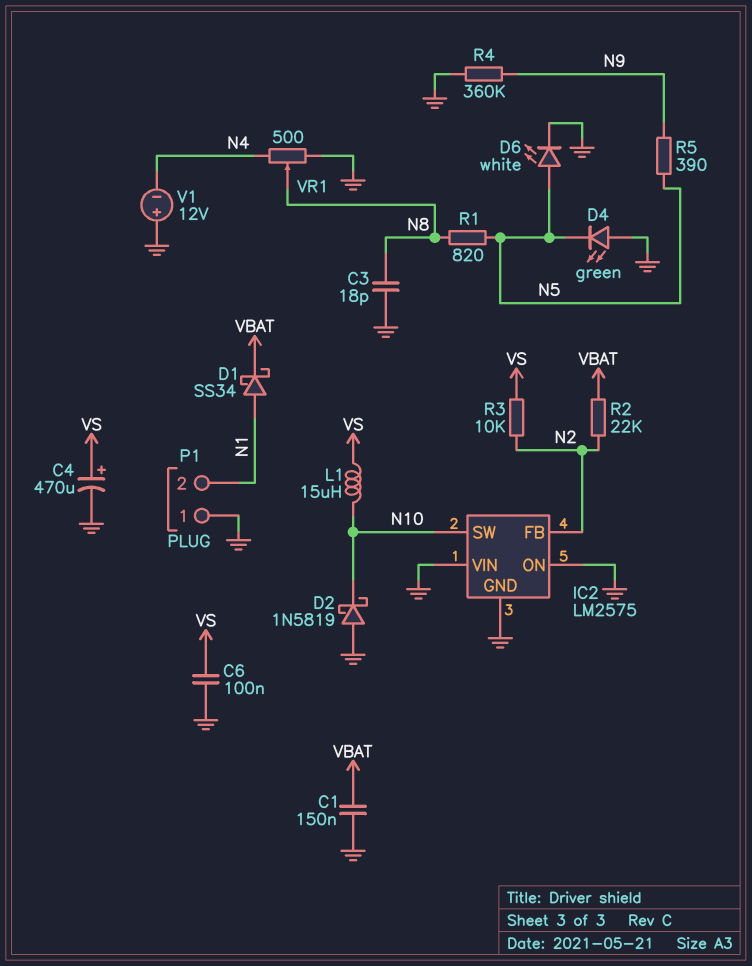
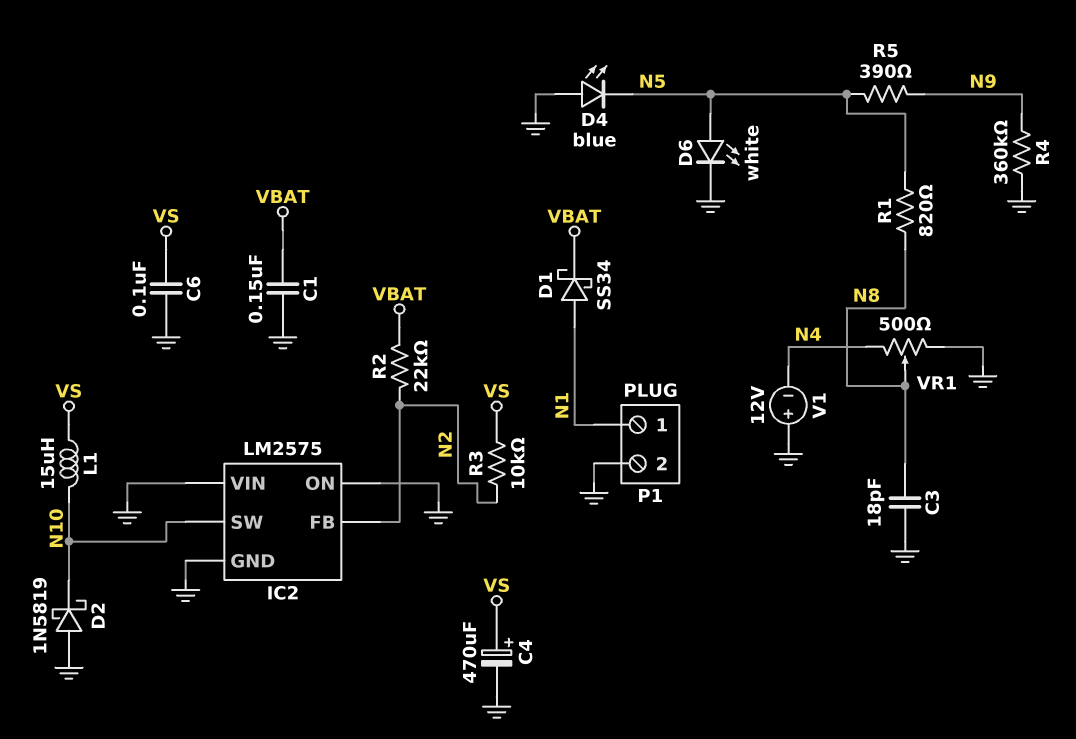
D4: LED green (A GND, K N5) -> LED blue (A GND, K N5)
P1 pin 1: GND -> N1
P1 pin 2: N1 -> GND

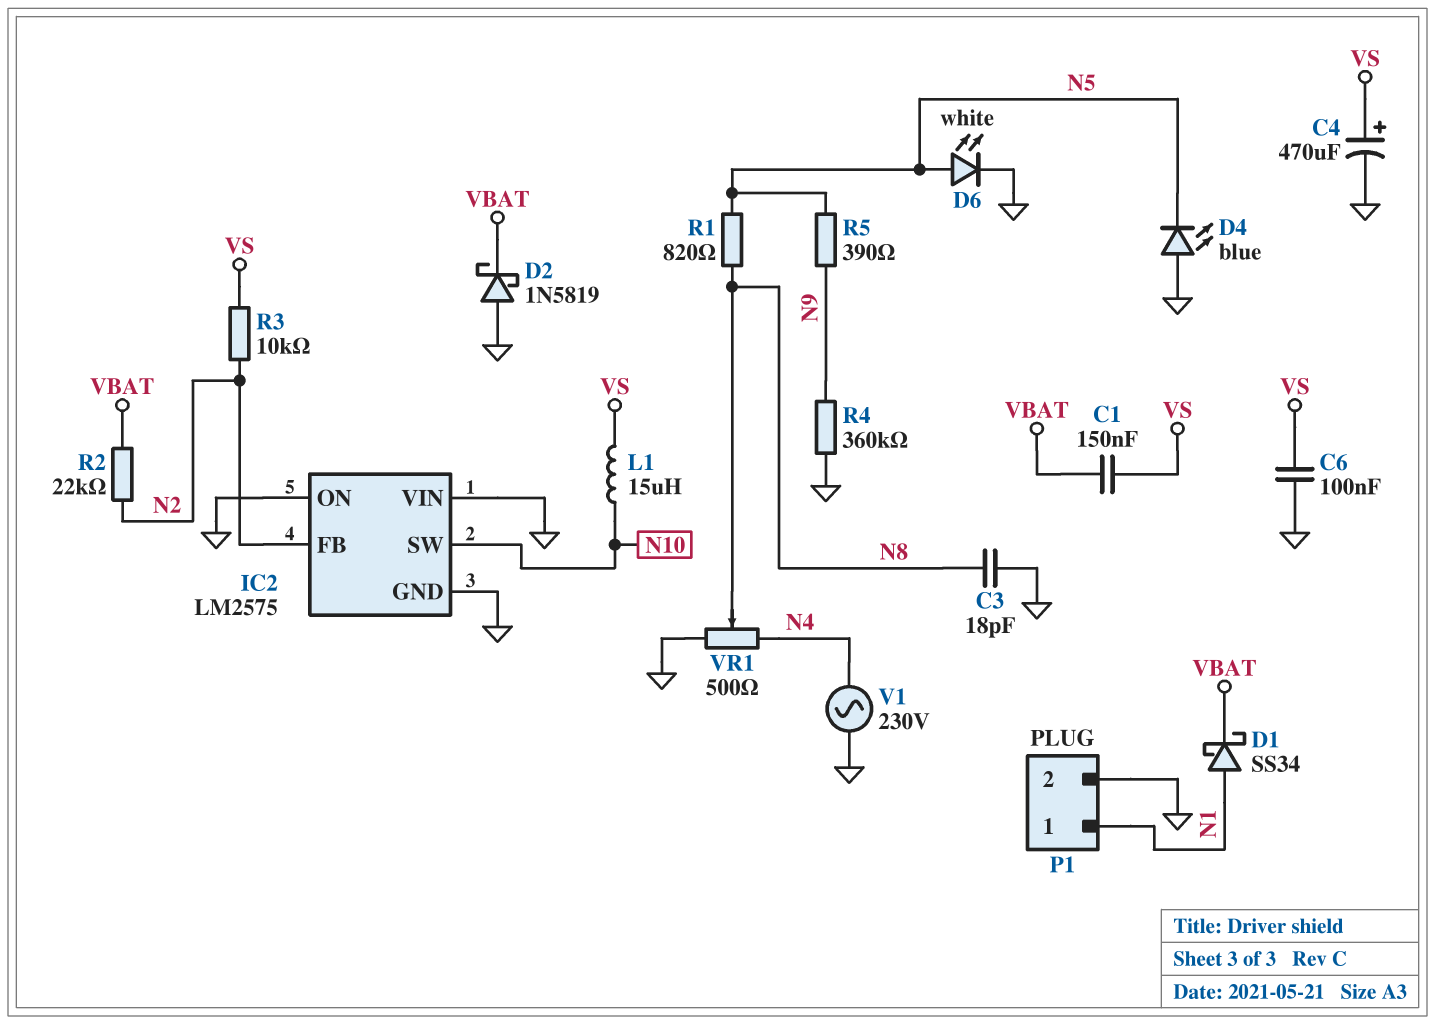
C1: 150nF (GND, VBAT) -> 150nF (VBAT, VS)
D2: schottky 1N5819 (A GND, K N10) -> schottky 1N5819 (A GND, K VBAT)
V1: 12V (plus GND, minus N4) -> AC 230V (GND, N4)

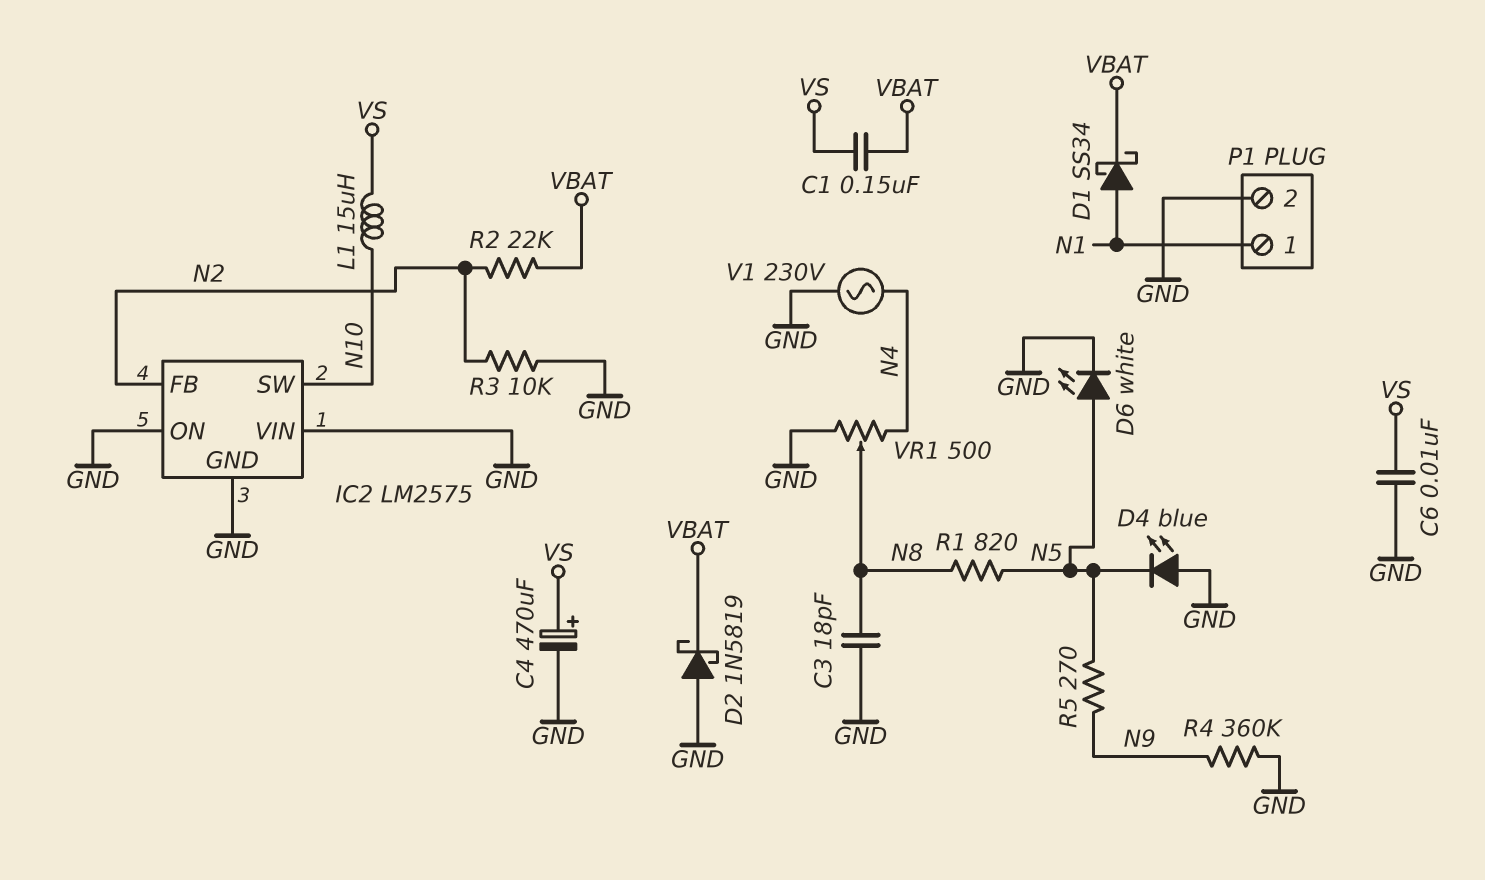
C6: 100nF (GND, VS) -> 10nF (GND, VS)
R3: 10k (N2, VS) -> 10k (GND, N2)
R5: 390 (N5, N9) -> 270 (N5, N9)

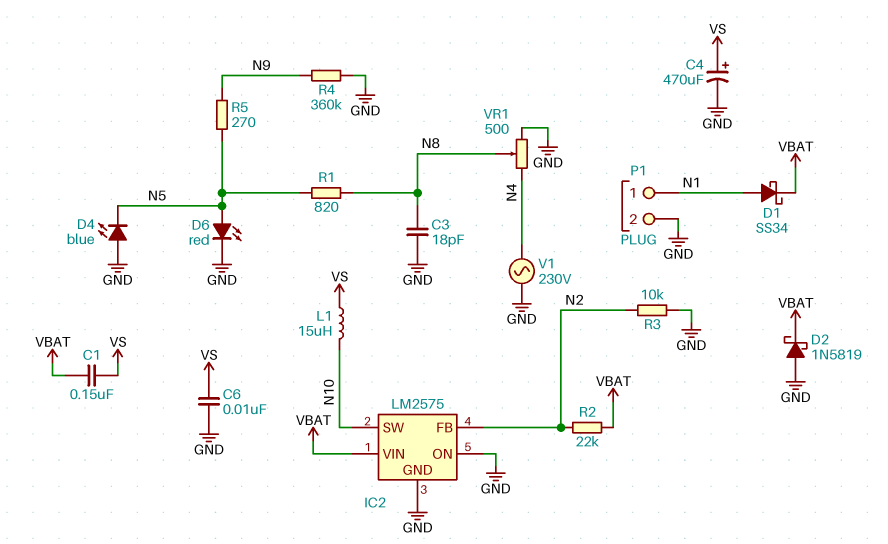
D6: LED white (A N5, K GND) -> LED red (A N5, K GND)
IC2 pin VIN: GND -> VBAT

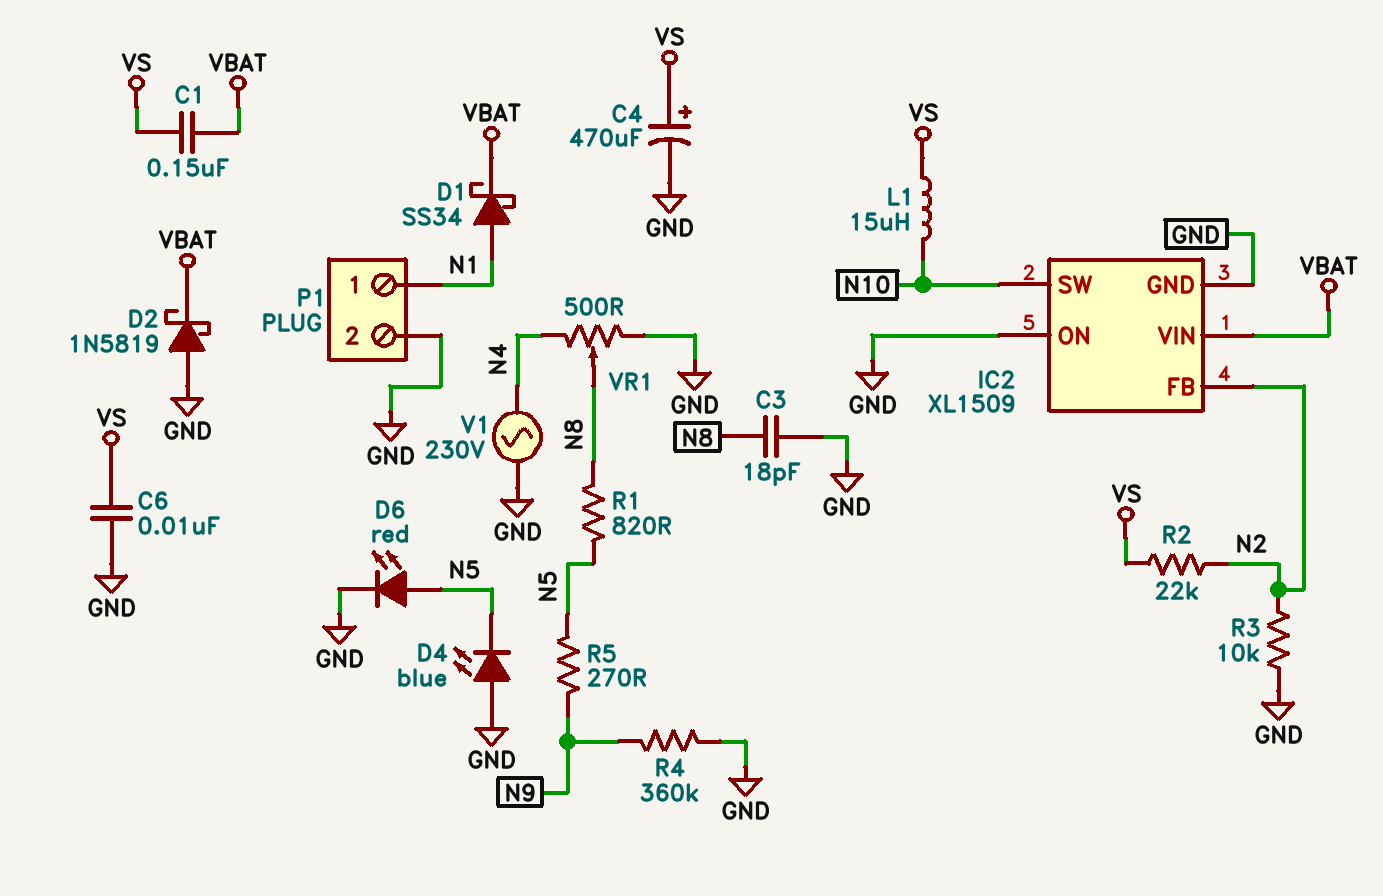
IC2: LM2575 -> XL1509
R2: 22k (N2, VBAT) -> 22k (N2, VS)

